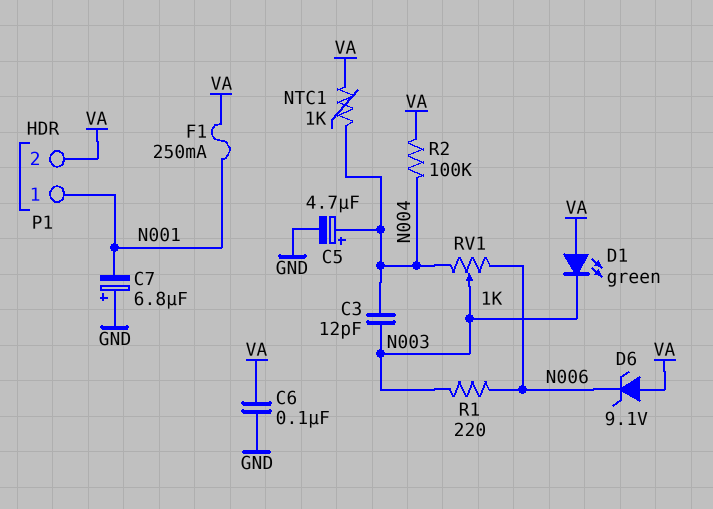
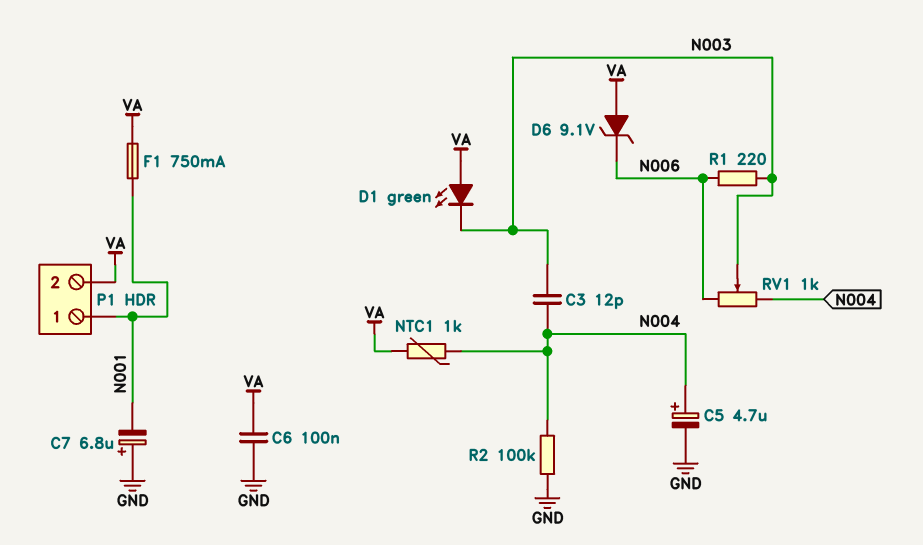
F1: 250mA (N001, VA) -> 750mA (N001, VA)
R2: 100k (N004, VA) -> 100k (GND, N004)

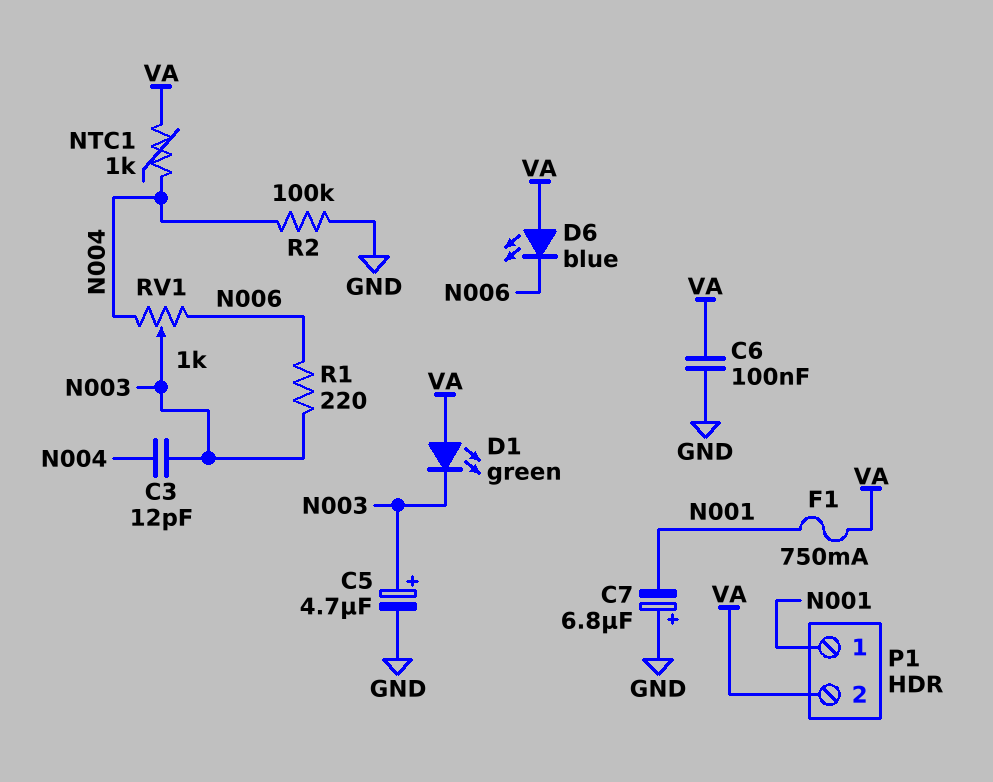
C5: 4.7uF (plus N004, minus GND) -> 4.7uF (plus N003, minus GND)
D6: zener 9.1V (A VA, K N006) -> LED blue (A VA, K N006)

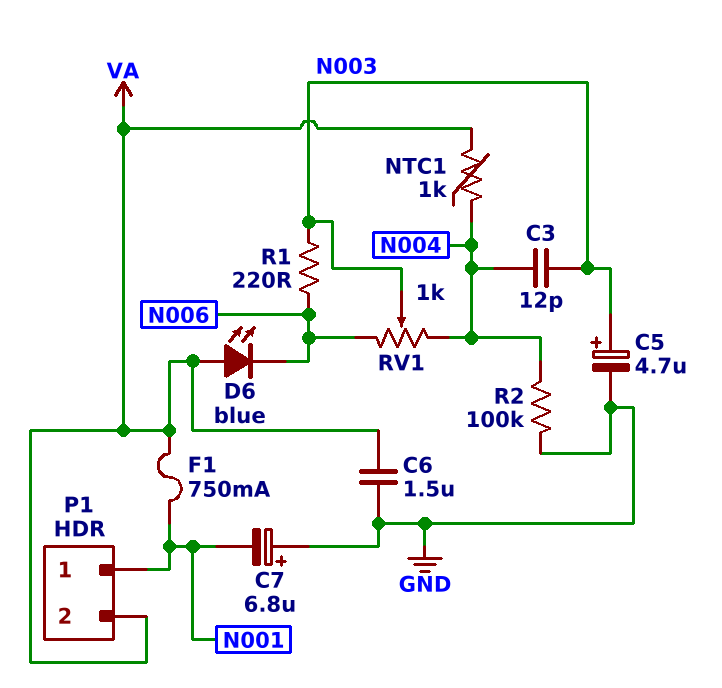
C6: 100nF (GND, VA) -> 1.5uF (GND, VA)
D1: LED green (A VA, K N003) -> none

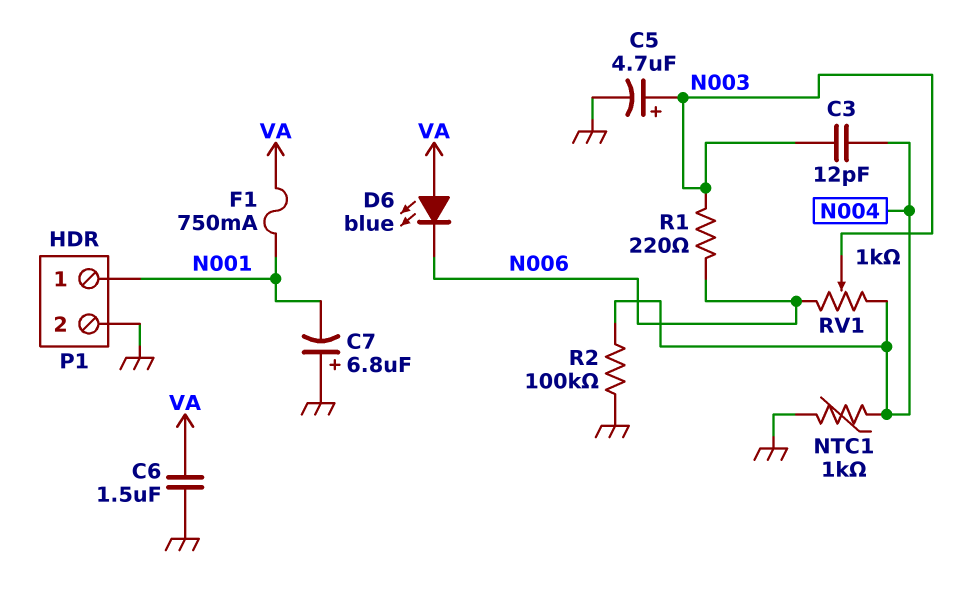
NTC1: 1k (N004, VA) -> 1k (GND, N004)
P1 pin 2: VA -> GND

